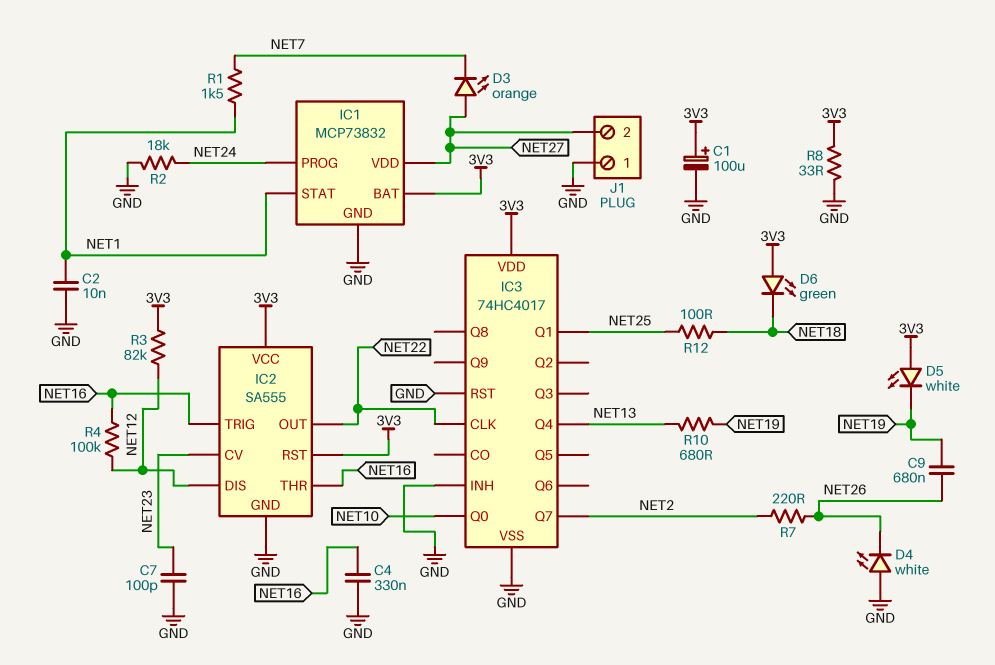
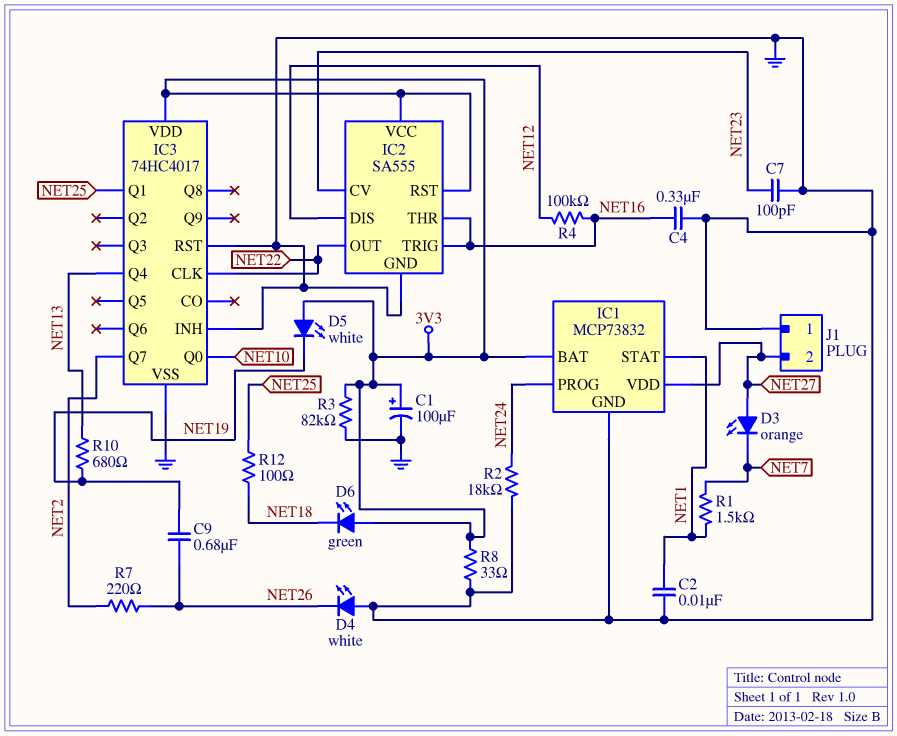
R3: 82k (3V3, NET12) -> 82k (3V3, GND)

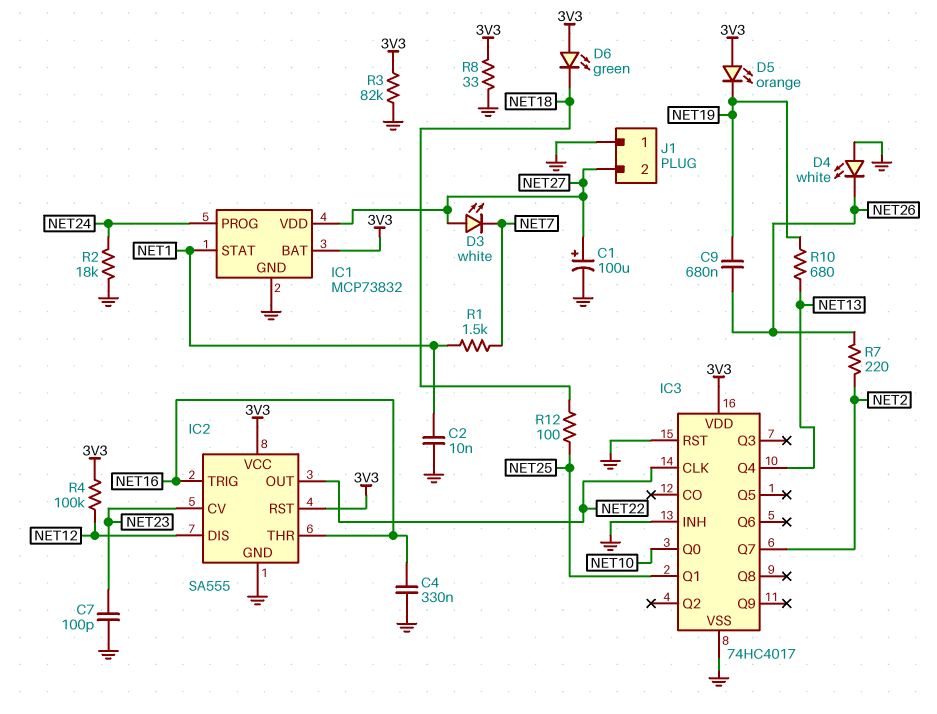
C1: 100uF (plus 3V3, minus GND) -> 100uF (plus NET27, minus GND)
D3: LED orange (A NET27, K NET7) -> LED white (A NET27, K NET7)
D5: LED white (A 3V3, K NET19) -> LED orange (A 3V3, K NET19)
R4: 100k (NET12, NET16) -> 100k (3V3, NET12)

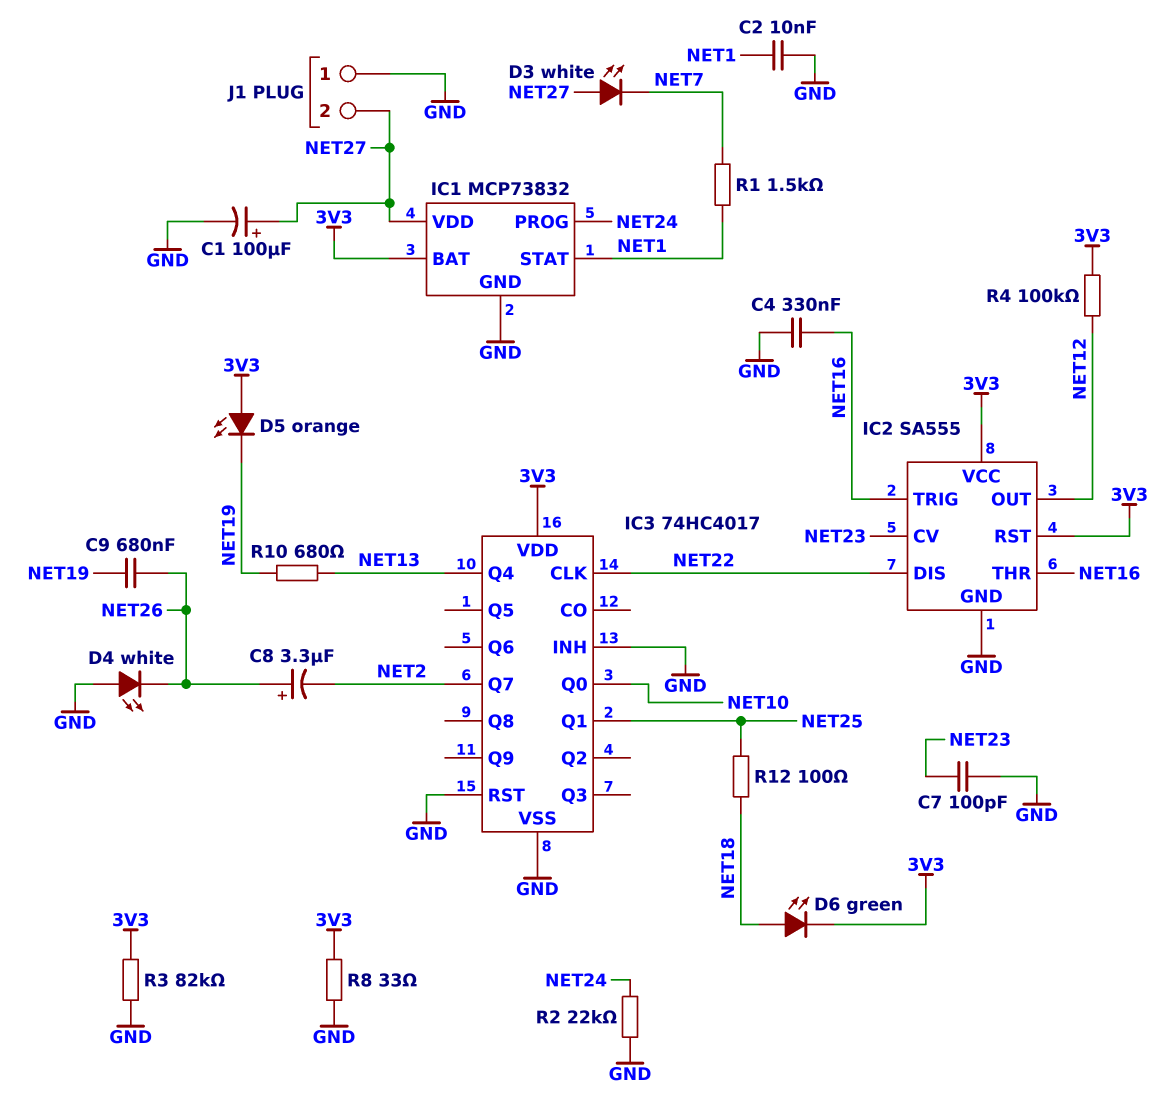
C8: none -> 3.3uF (plus NET26, minus NET2)
D6: LED green (A 3V3, K NET18) -> LED green (A NET18, K 3V3)
IC2 pin DIS: NET12 -> NET22
IC2 pin OUT: NET22 -> NET12
R2: 18k (GND, NET24) -> 22k (GND, NET24)
R7: 220 (NET2, NET26) -> none

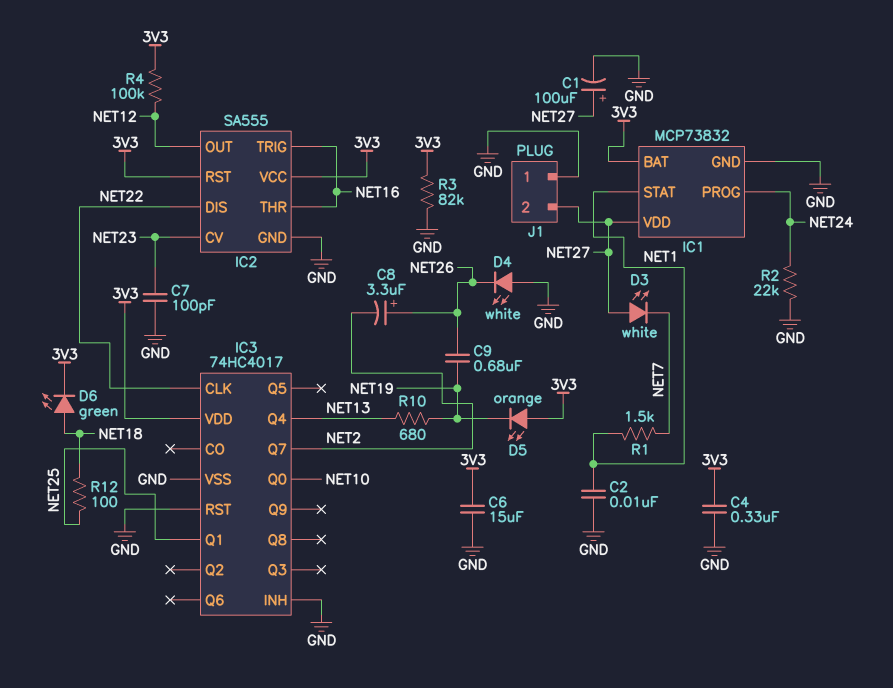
C4: 330nF (GND, NET16) -> 330nF (3V3, GND)
C6: none -> 15uF (3V3, GND)
R8: 33 (3V3, GND) -> none

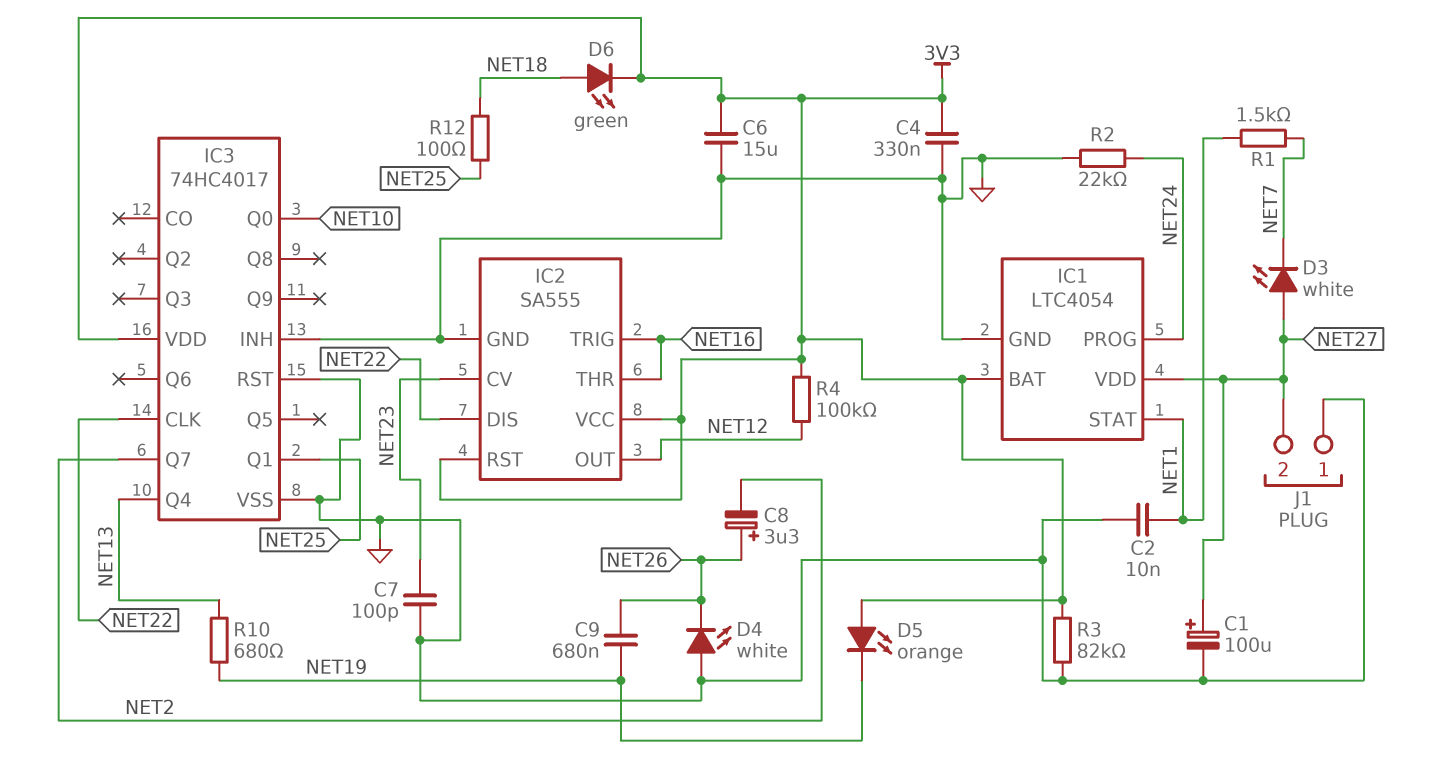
IC1: MCP73832 -> LTC4054

